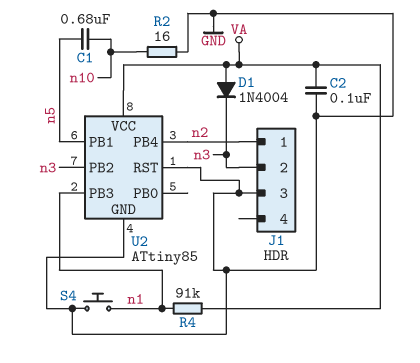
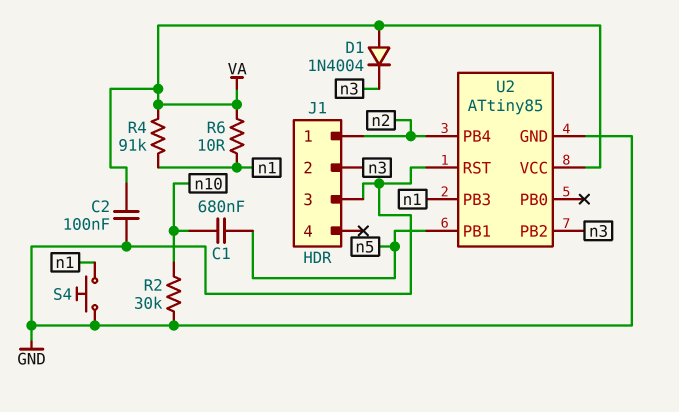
R2: 16 (GND, n10) -> 30k (GND, n10)
R6: none -> 10 (VA, n1)

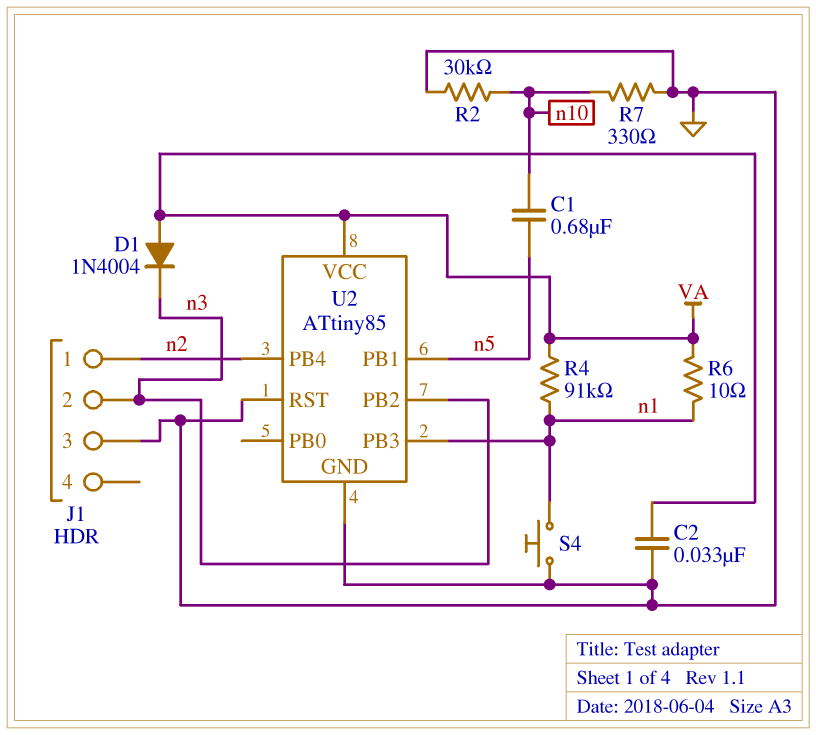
C2: 100nF (GND, VA) -> 33nF (GND, VA)
R7: none -> 330 (GND, n10)

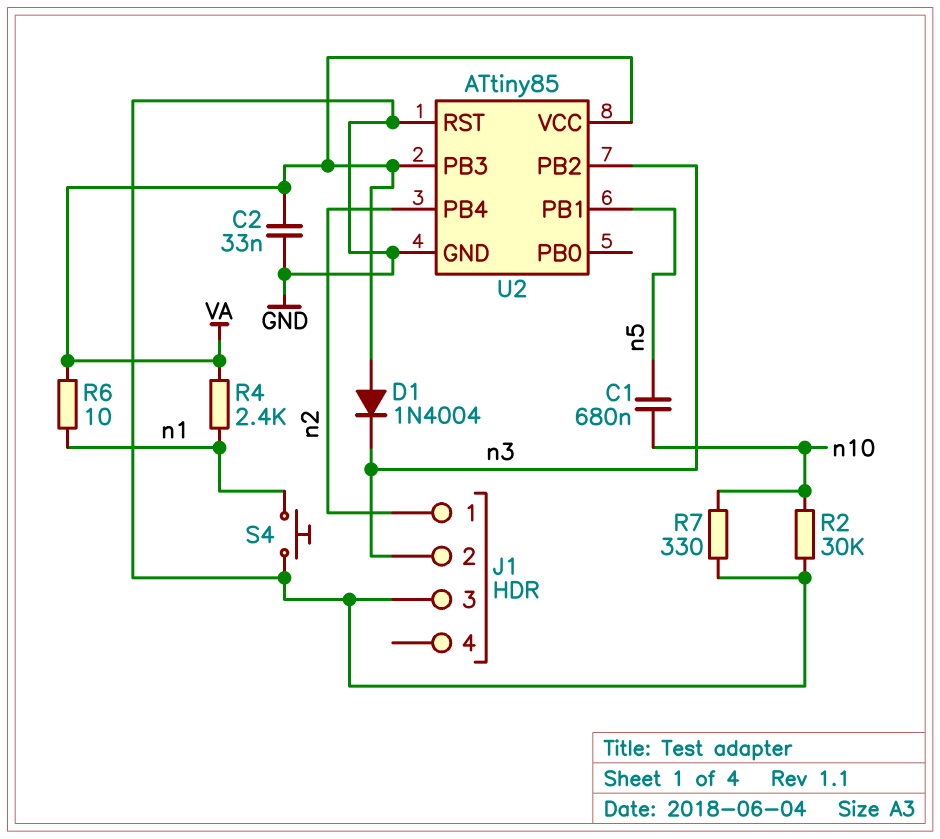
R4: 91k (VA, n1) -> 2.4k (VA, n1)
U2 pin PB3: n1 -> VA

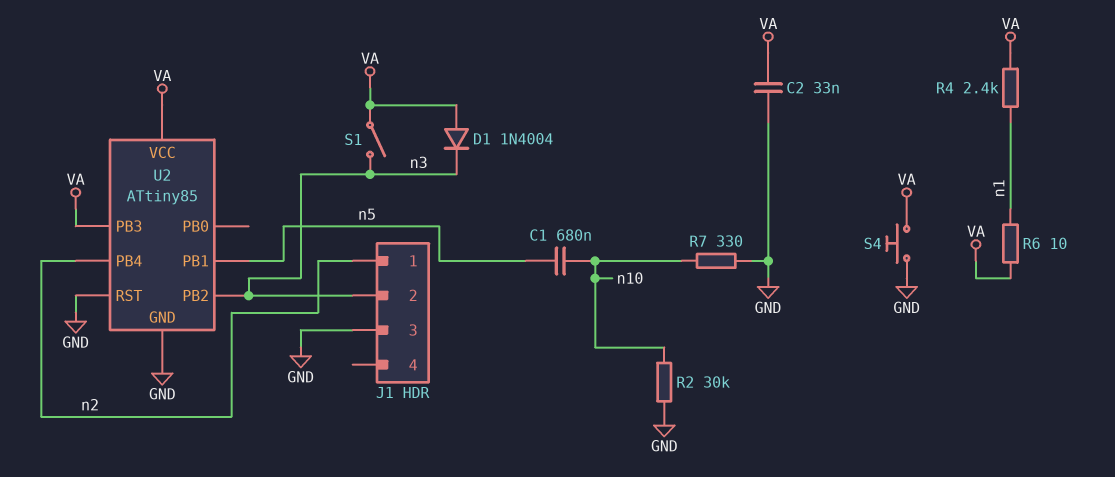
S1: none -> switch (VA, n3)
S4: button (GND, n1) -> button (GND, VA)

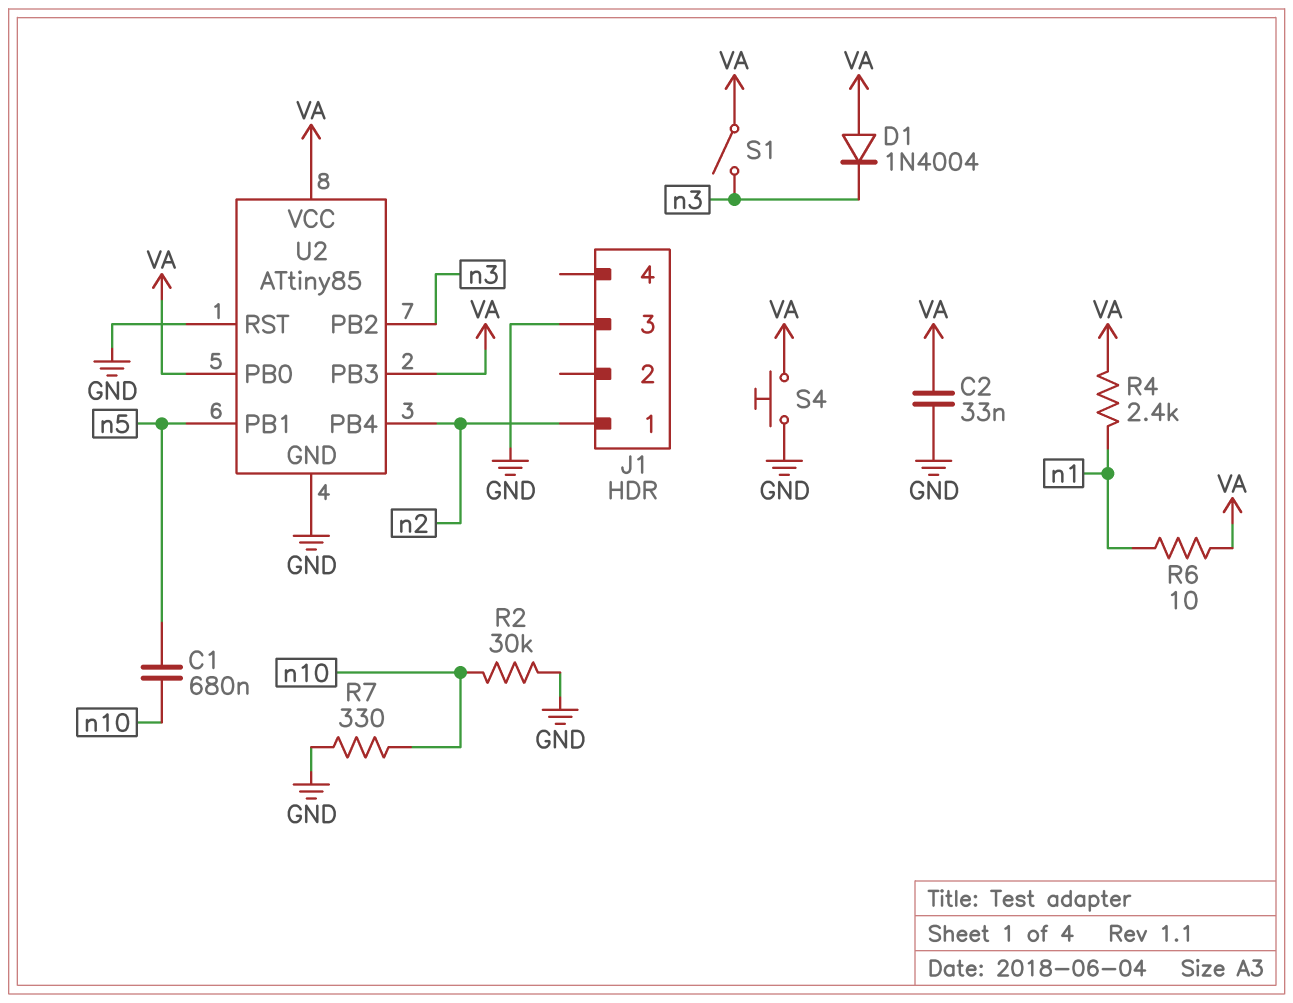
J1 pin 2: n3 -> none
U2 pin PB0: none -> VA

